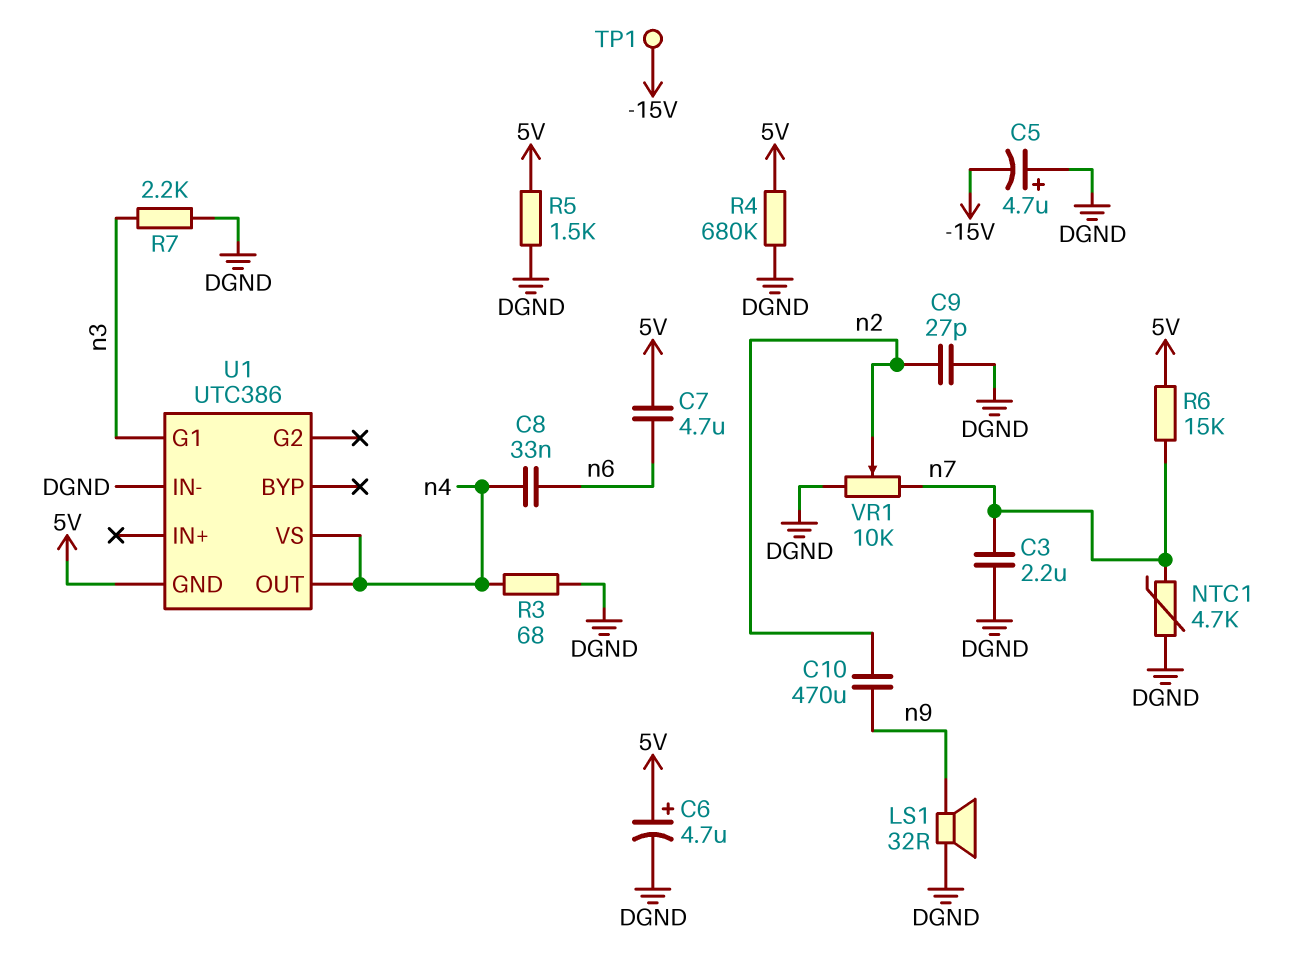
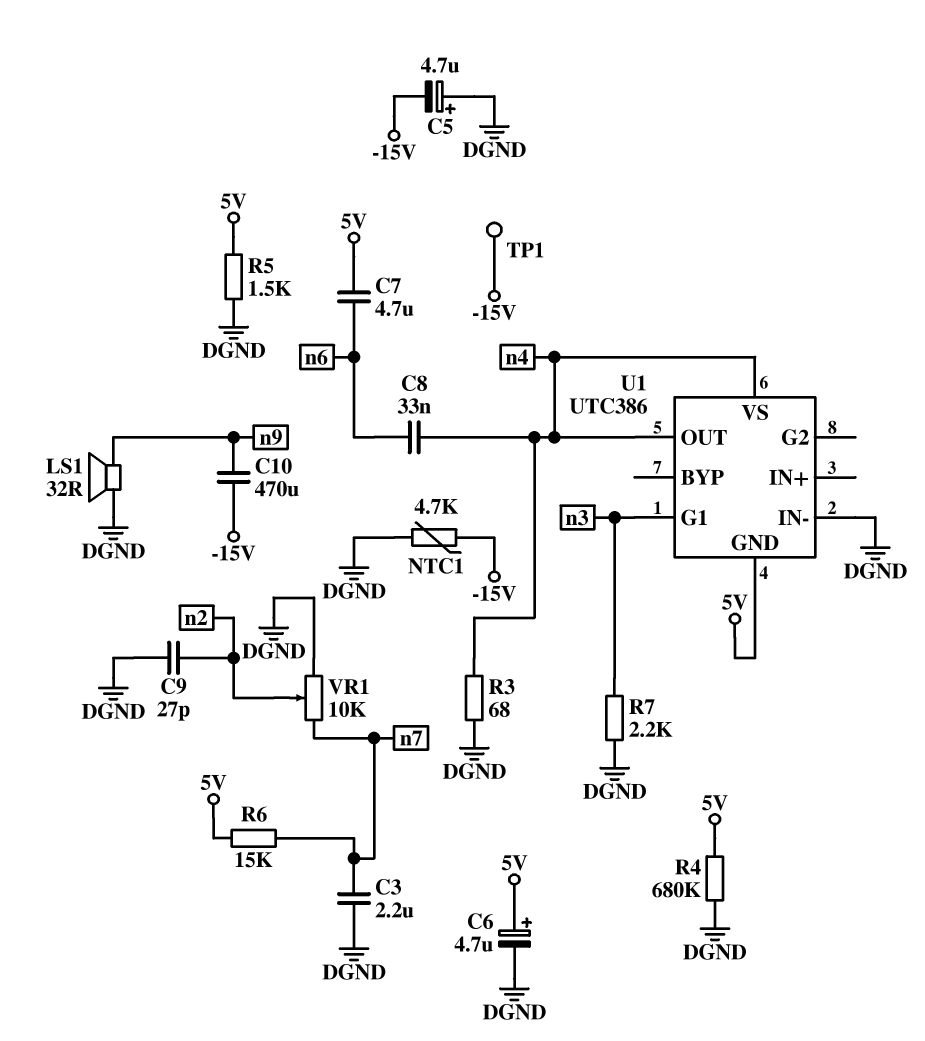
C10: 470uF (n2, n9) -> 470uF (-15V, n9)
NTC1: 4.7k (DGND, n7) -> 4.7k (-15V, DGND)

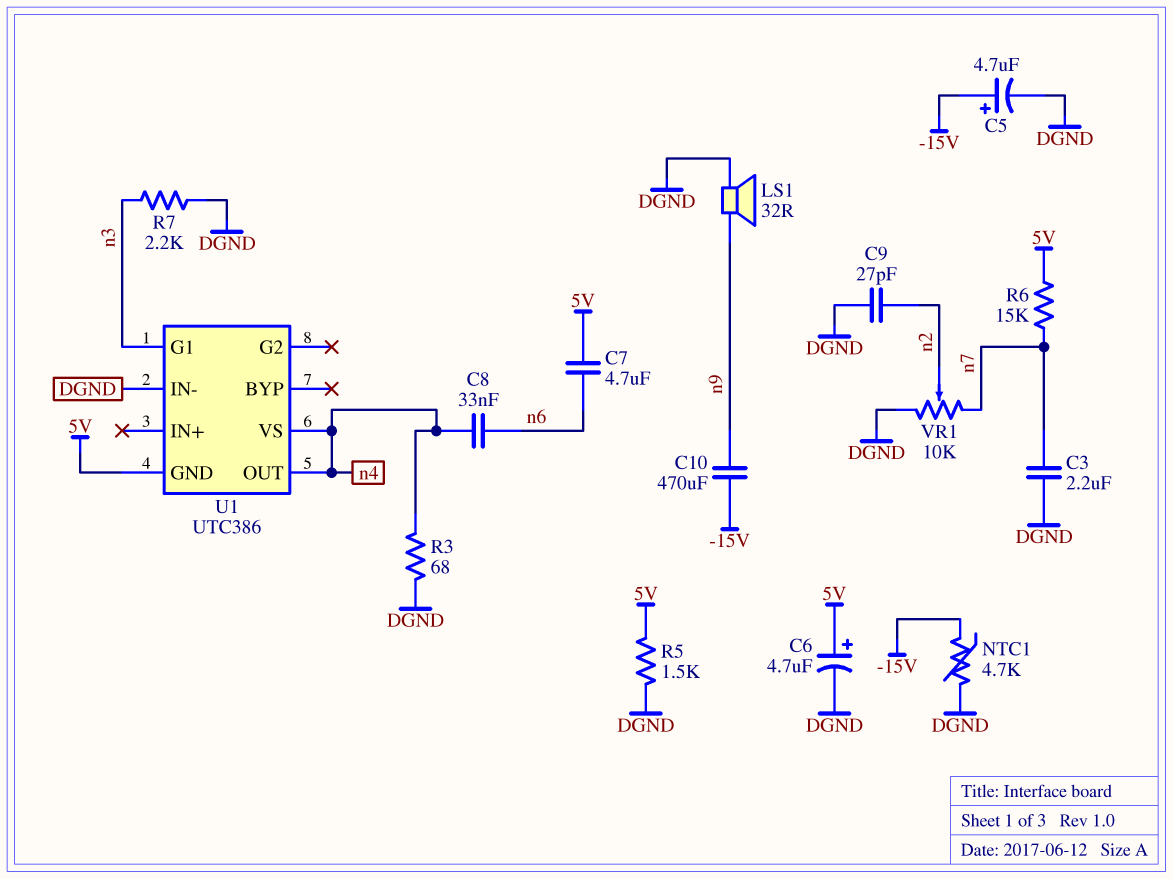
C5: 4.7uF (plus DGND, minus -15V) -> 4.7uF (plus -15V, minus DGND)
R4: 680k (5V, DGND) -> none
TP1: test point (-15V) -> none

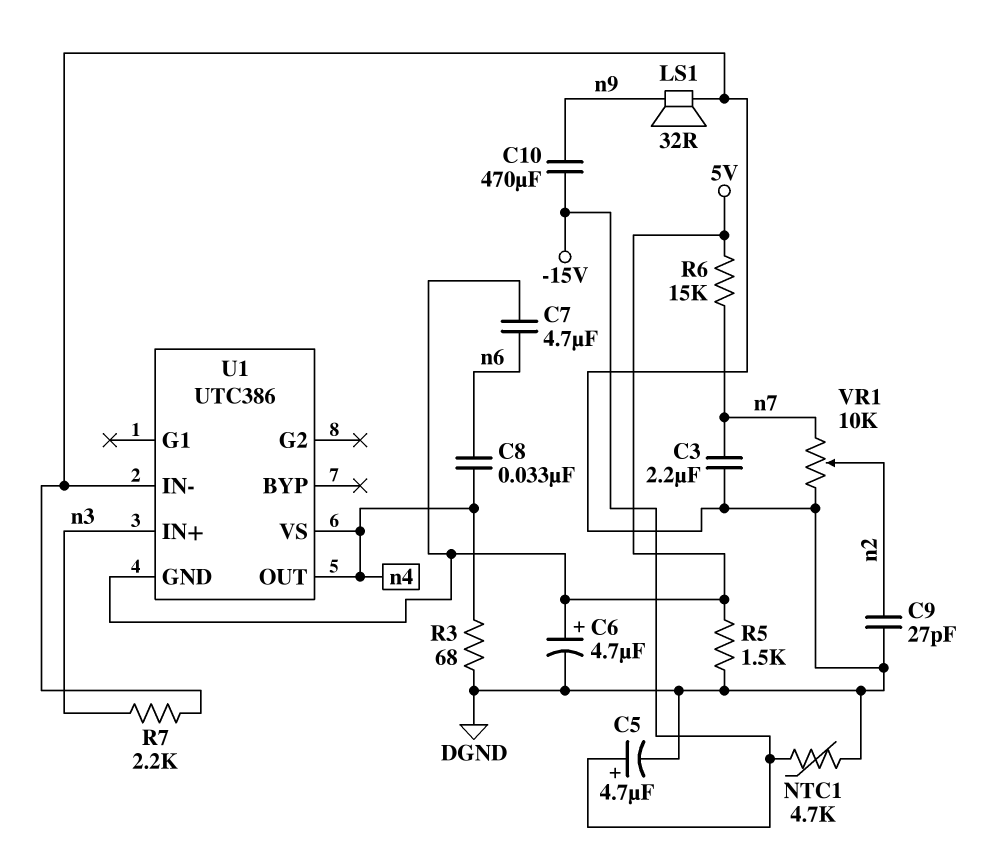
U1 pin G1: n3 -> none
U1 pin IN+: none -> n3

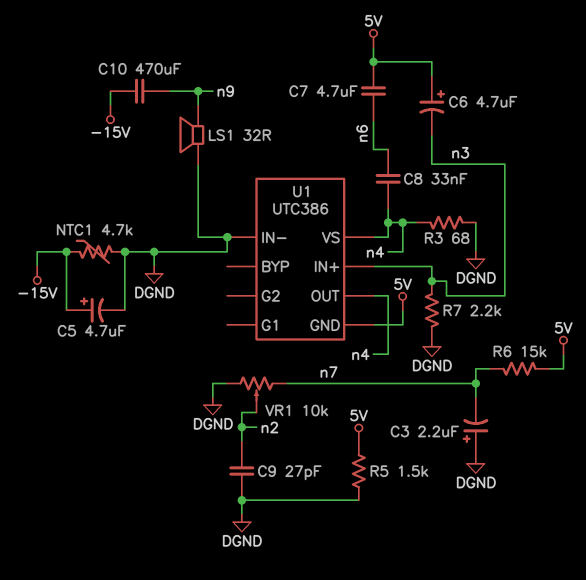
C3: 2.2uF (DGND, n7) -> 2.2uF (plus DGND, minus n7)
C6: 4.7uF (plus 5V, minus DGND) -> 4.7uF (plus 5V, minus n3)

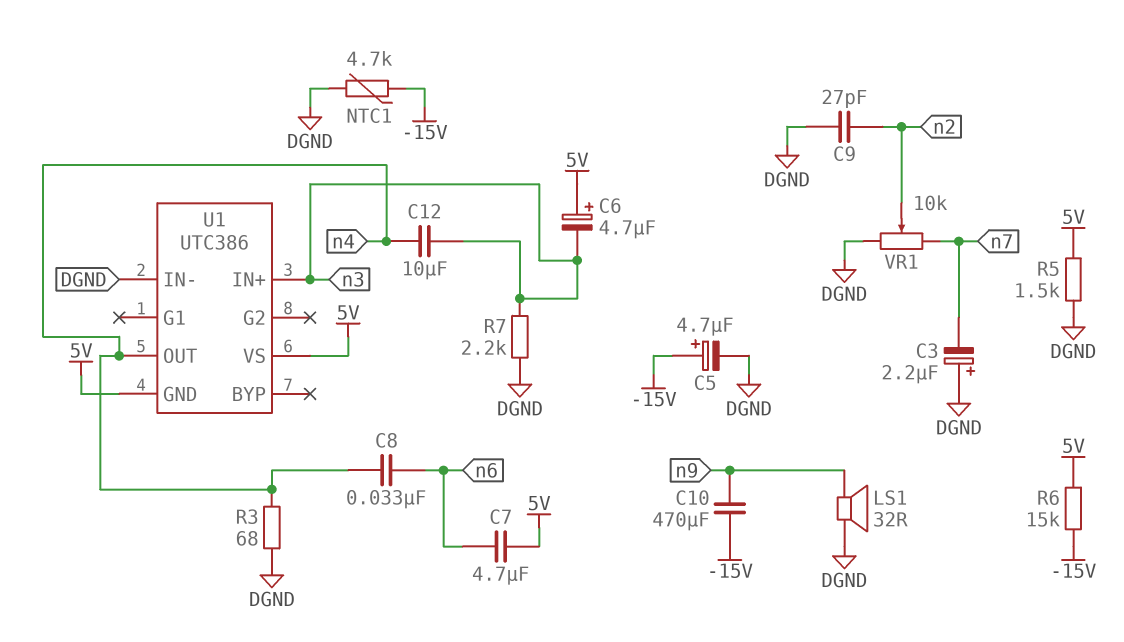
C12: none -> 10uF (n3, n4)
R6: 15k (5V, n7) -> 15k (-15V, 5V)
U1 pin VS: n4 -> 5V

